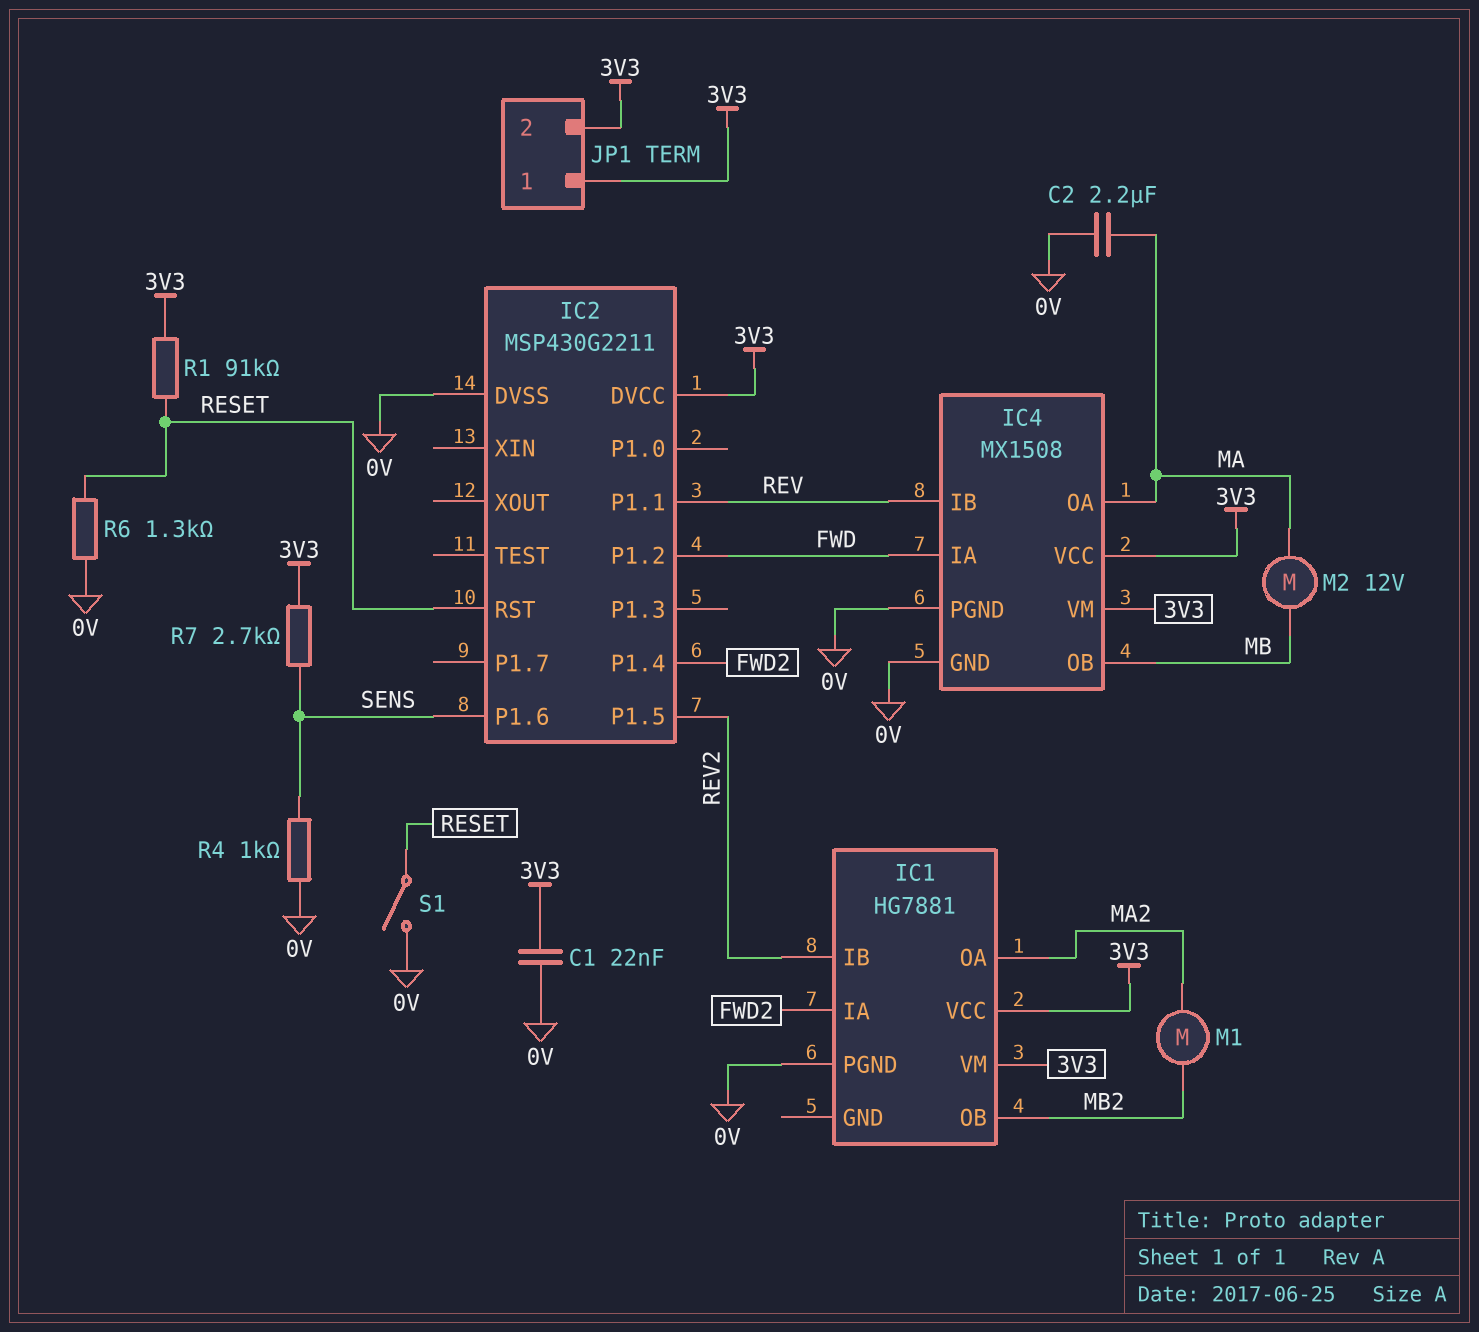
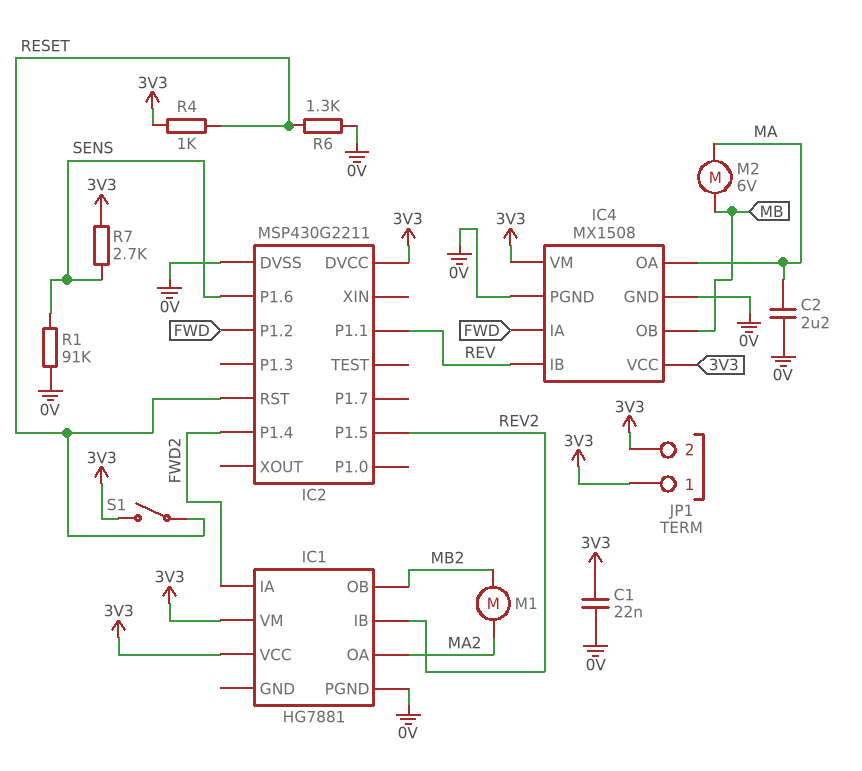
M2: motor 12V (MA, MB) -> motor 6V (MA, MB)
R1: 91k (3V3, RESET) -> 91k (0V, SENS)
R4: 1k (0V, SENS) -> 1k (3V3, RESET)
S1: switch (0V, RESET) -> switch (3V3, RESET)

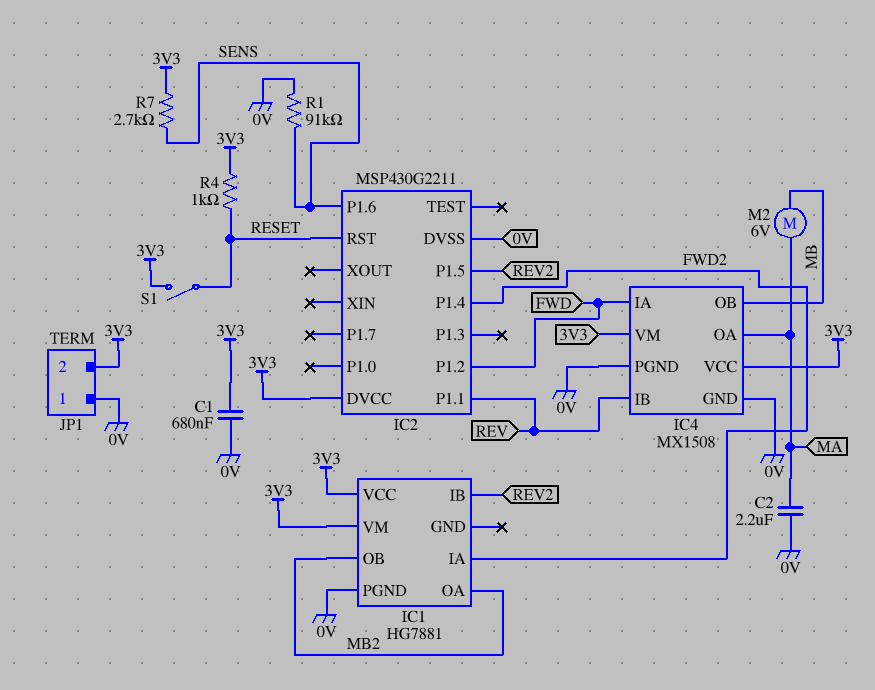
C1: 22nF (0V, 3V3) -> 680nF (0V, 3V3)
IC1 pin OA: MA2 -> MB2
JP1 pin 1: 3V3 -> 0V
M1: motor (MA2, MB2) -> none
R6: 1.3k (0V, RESET) -> none

